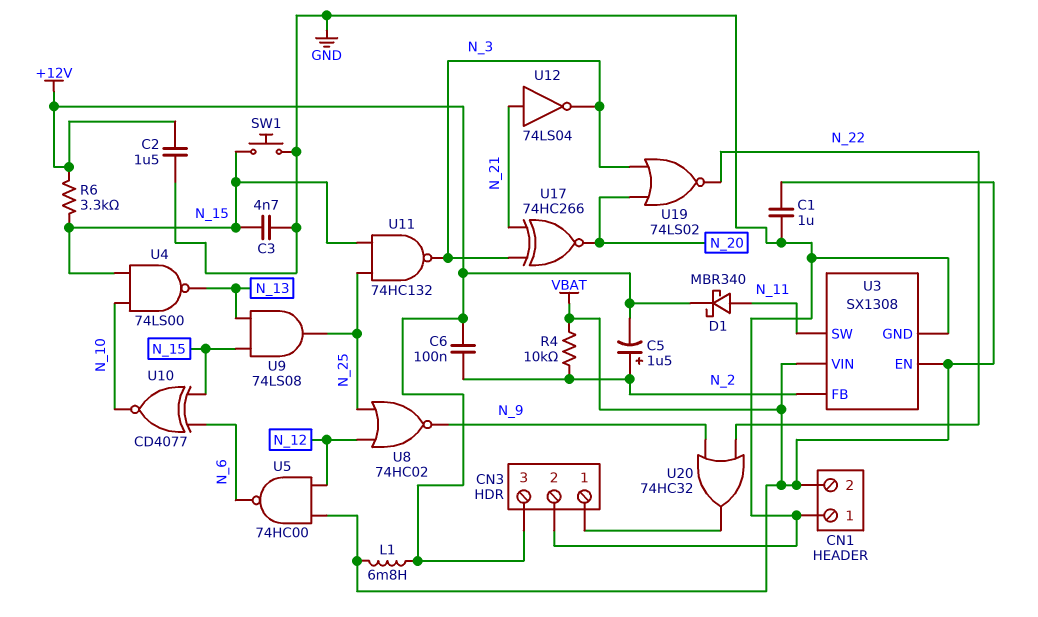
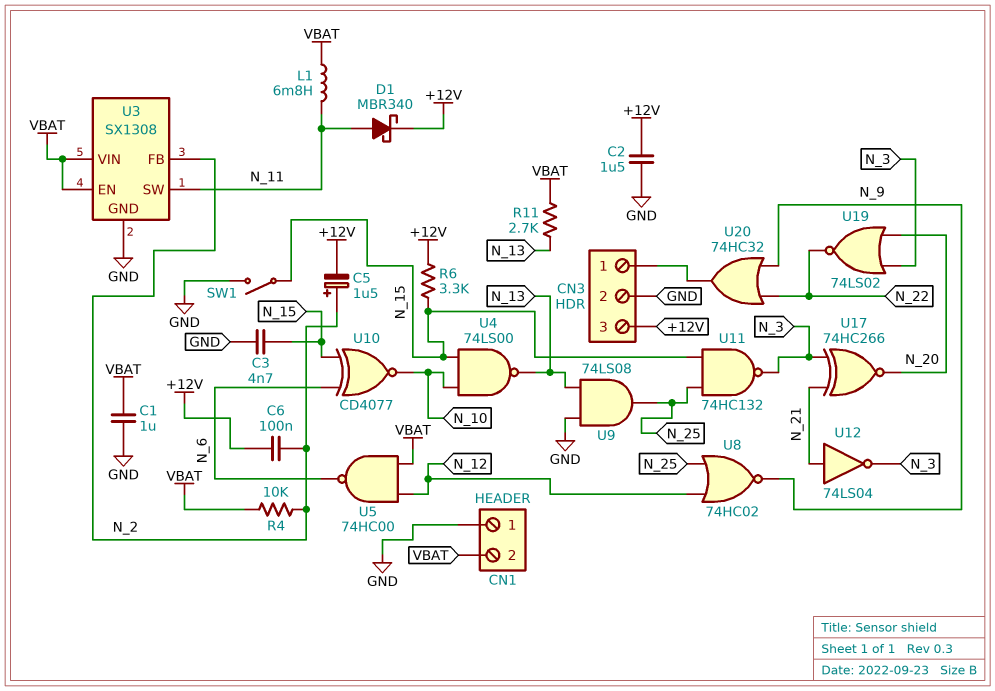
L1: 6.8mH (+12V, VBAT) -> 6.8mH (N_11, VBAT)
R11: none -> 2.7k (N_13, VBAT)
SW1: button (GND, N_15) -> switch (GND, N_15)
U9: AND 74LS08 (in N_13, in N_15, out N_25) -> AND 74LS08 (in GND, in N_13, out N_25)

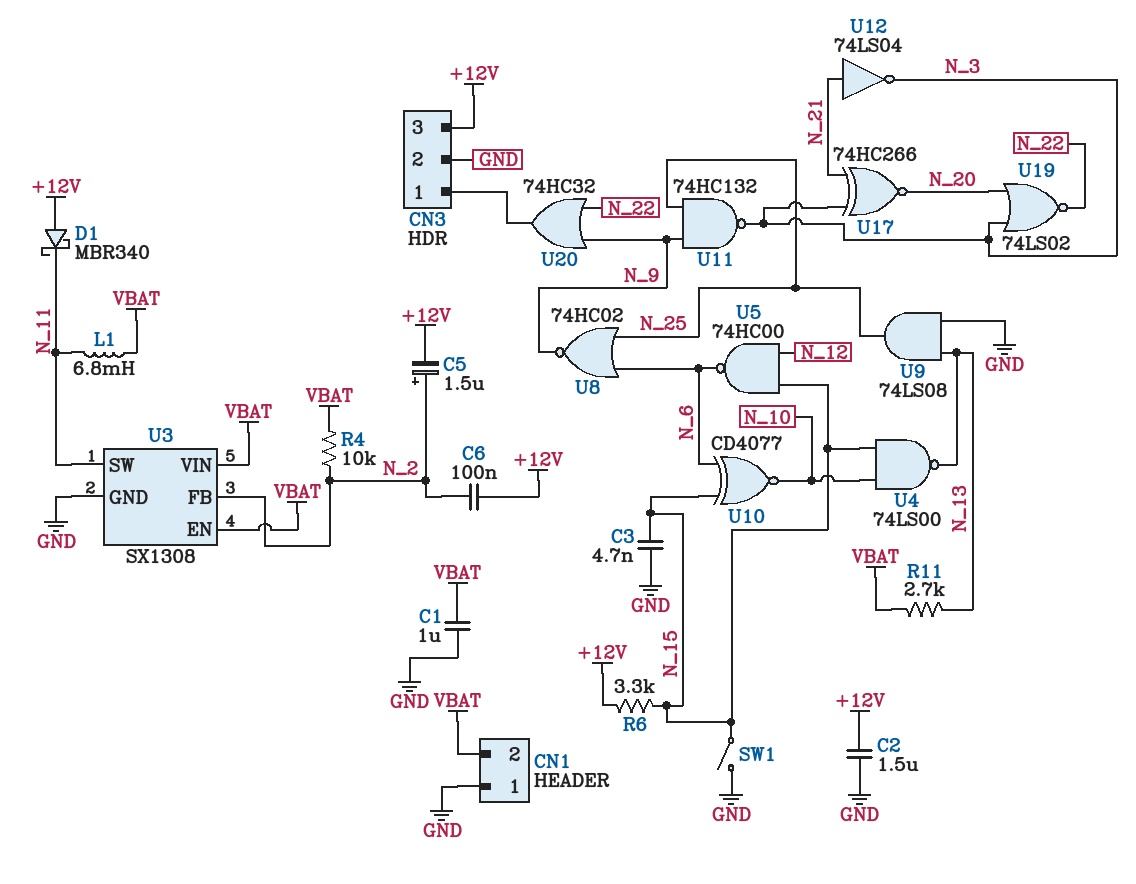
D1: schottky MBR340 (A N_11, K +12V) -> schottky MBR340 (A +12V, K N_11)
U5: NAND 74HC00 (in N_12, in VBAT, out N_6) -> NAND 74HC00 (in N_12, in N_15, out N_6)
U8: NOR 74HC02 (in N_12, in N_25, out N_9) -> NOR 74HC02 (in N_6, in N_25, out N_9)
U11: NAND 74HC132 (in N_15, in N_25, out N_3) -> NAND 74HC132 (in N_9, in N_25, out N_3)

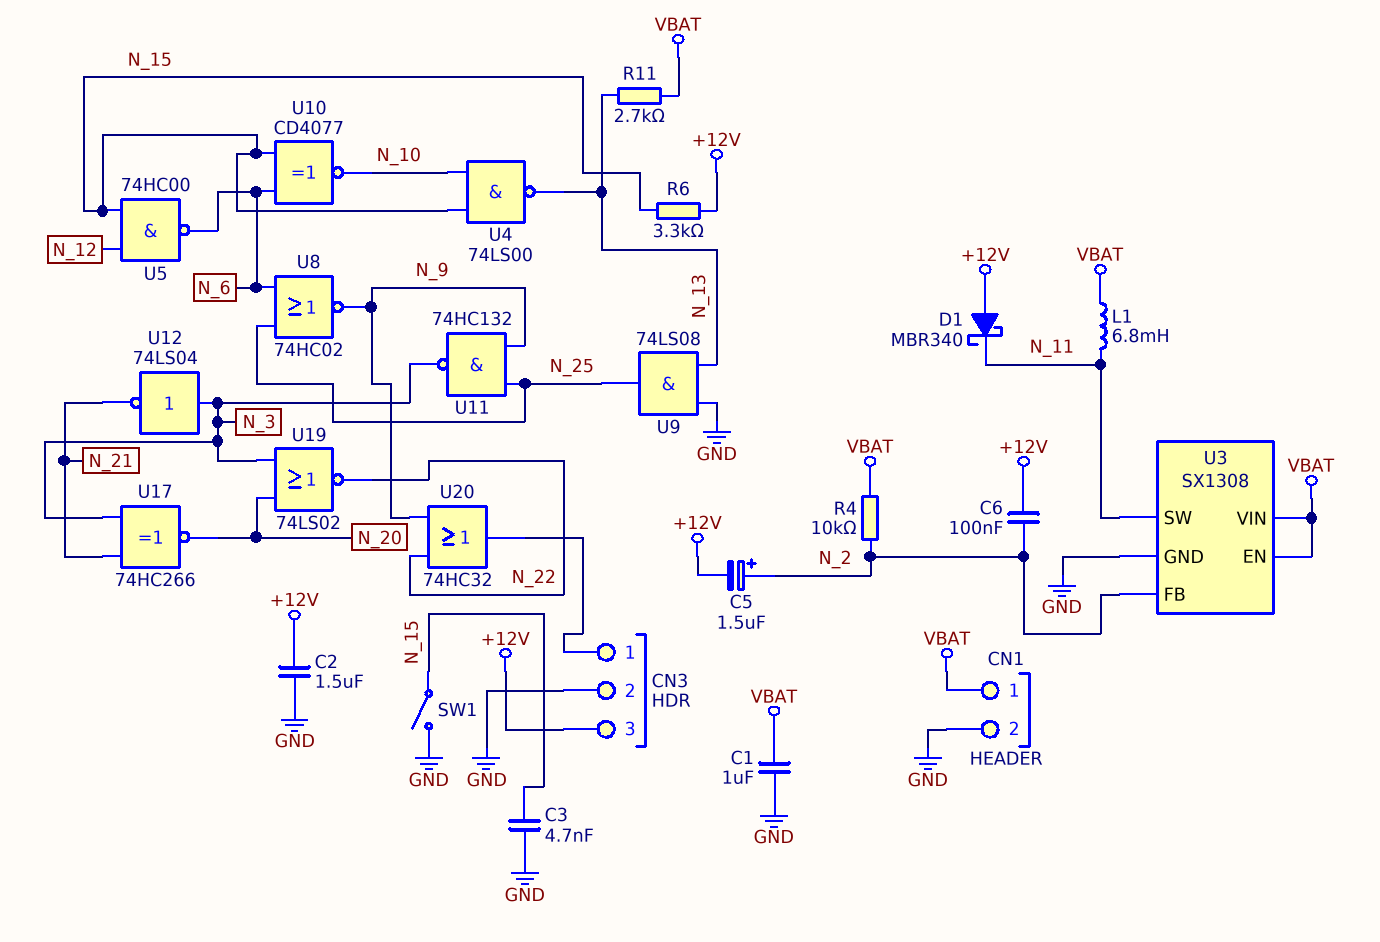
CN1 pin 1: GND -> VBAT
CN1 pin 2: VBAT -> GND
U12: NOT 74LS04 (in N_21, out N_3) -> NOT 74LS04 (in N_3, out N_21)

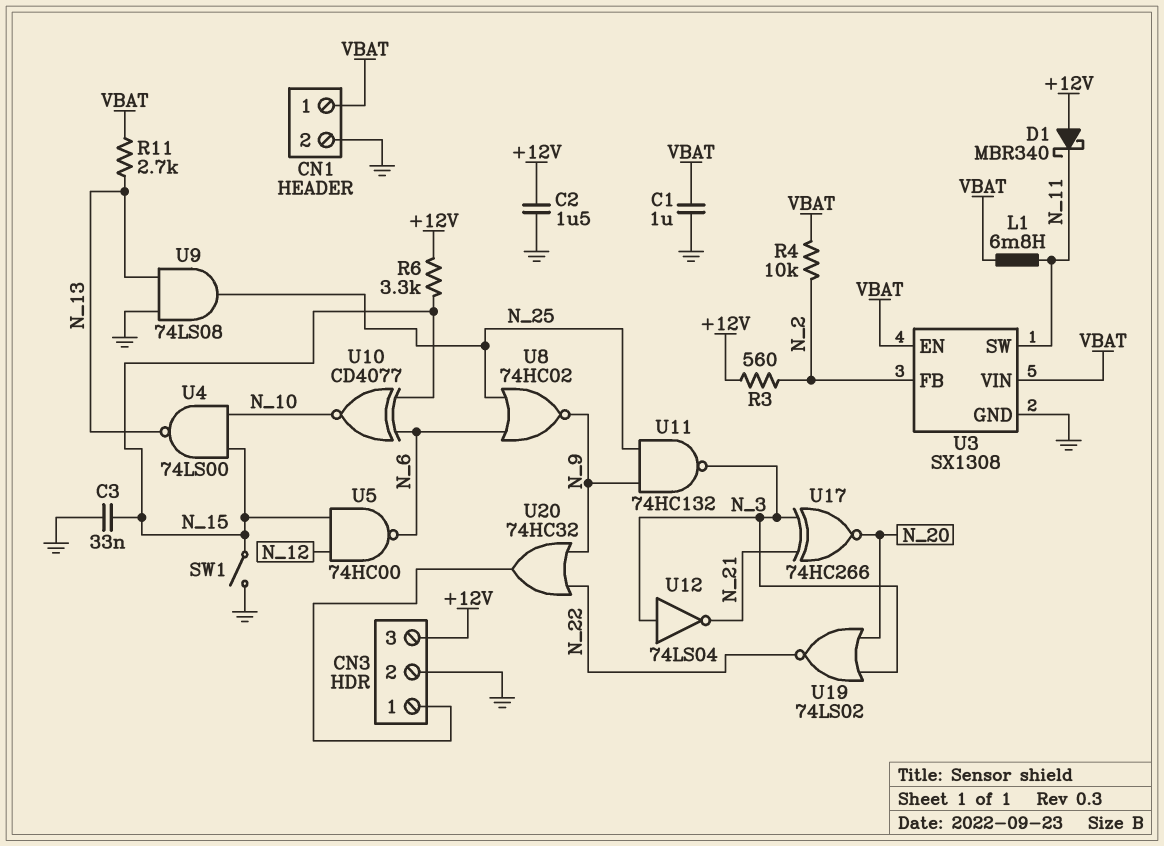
C3: 4.7nF (GND, N_15) -> 33nF (GND, N_15)
C5: 1.5uF (plus N_2, minus +12V) -> none
C6: 100nF (+12V, N_2) -> none
R3: none -> 560 (+12V, N_2)

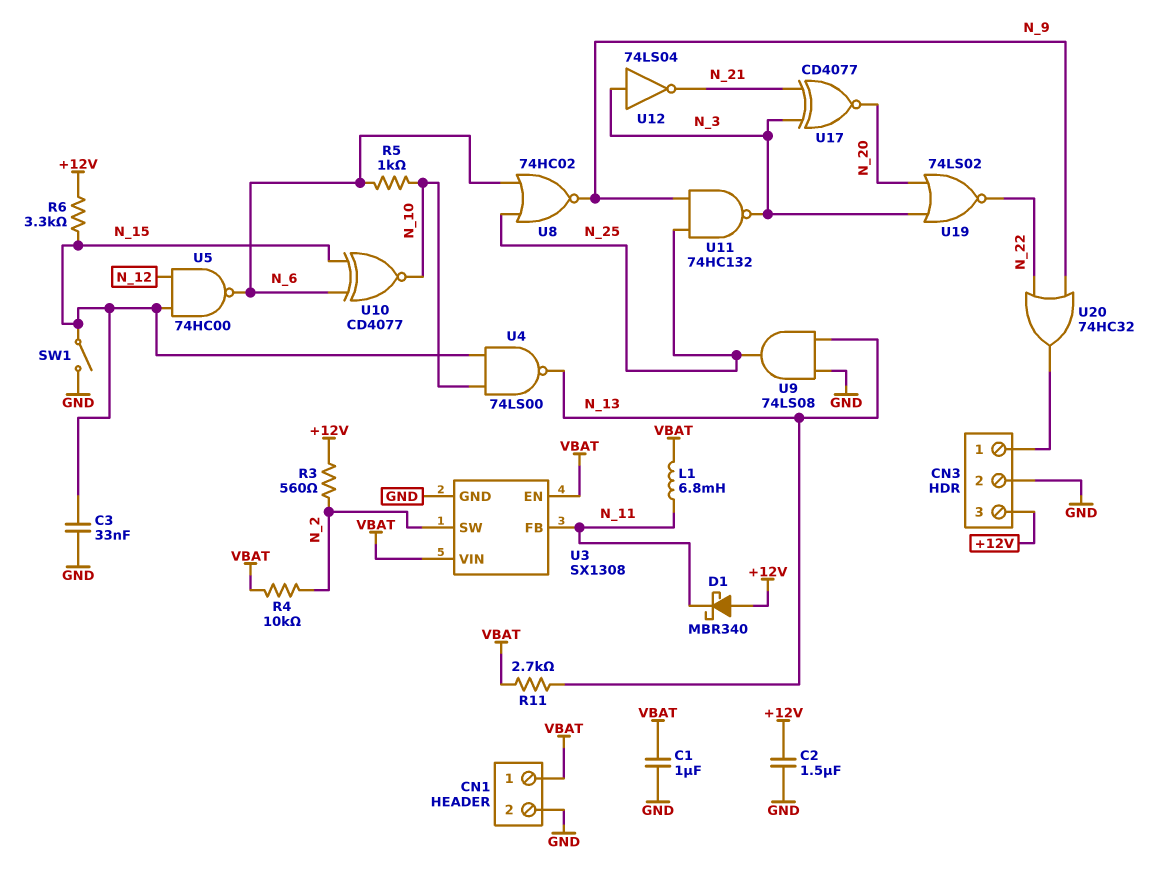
R5: none -> 1k (N_6, N_10)
U3 pin FB: N_2 -> N_11
U3 pin SW: N_11 -> N_2
U17: XNOR 74HC266 (in N_3, in N_21, out N_20) -> XNOR CD4077 (in N_3, in N_21, out N_20)

